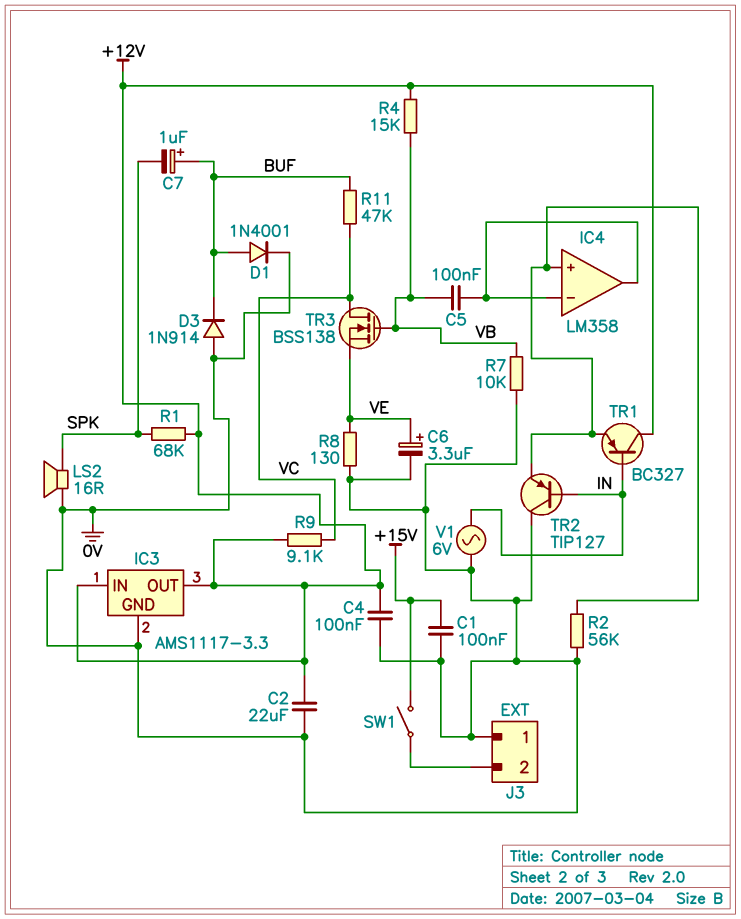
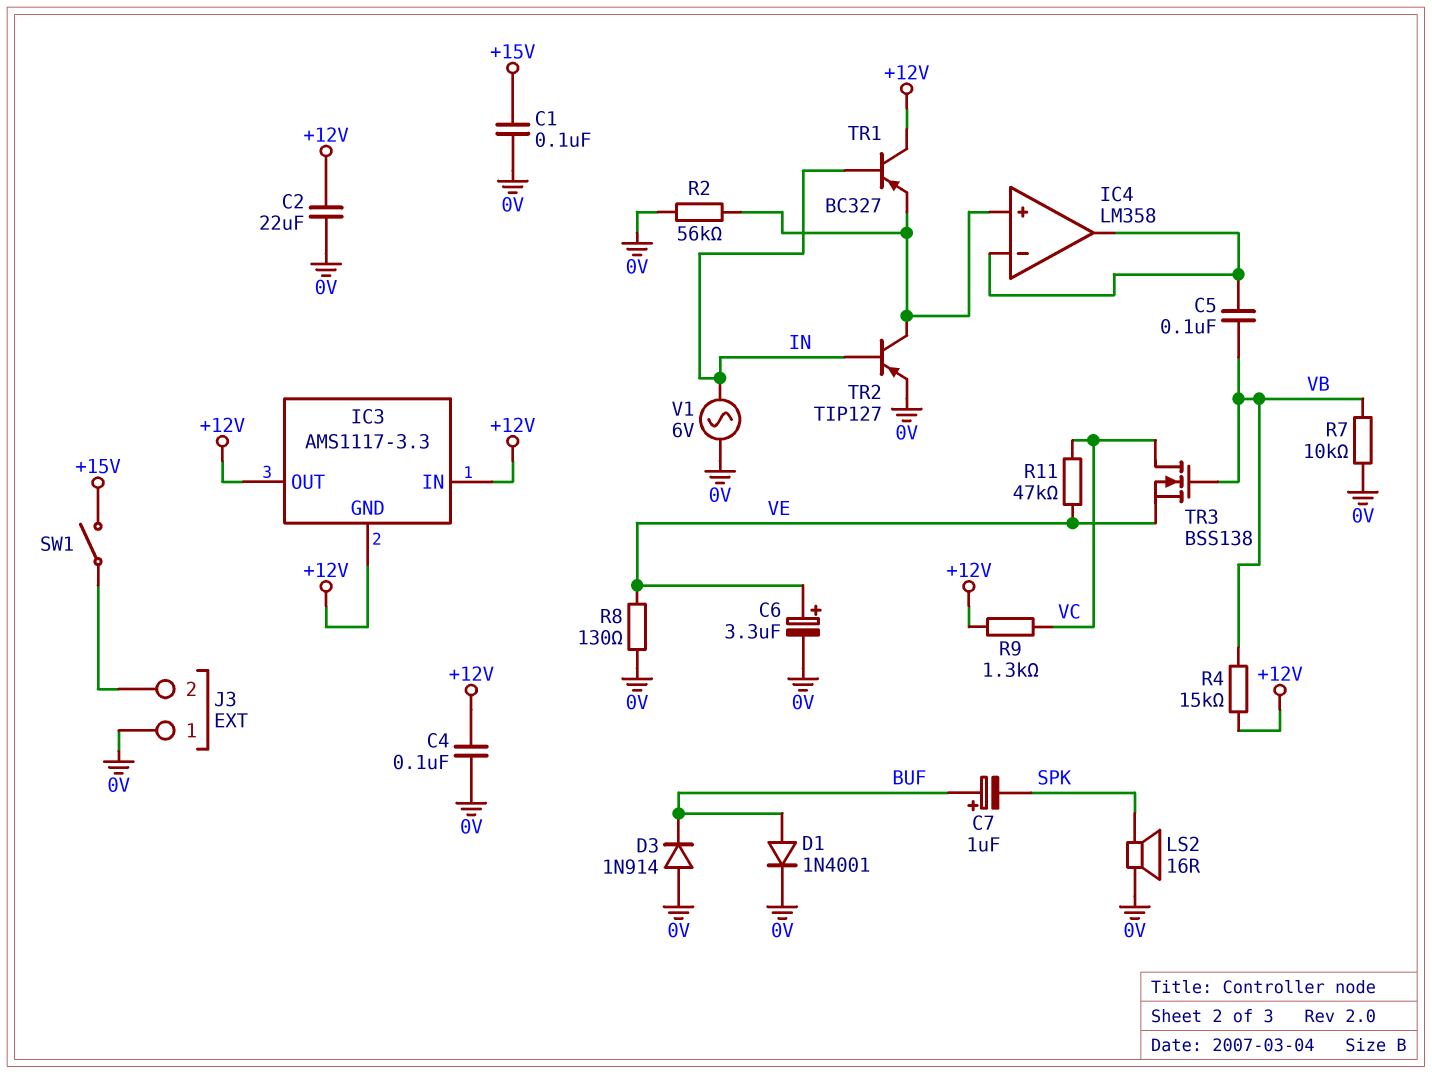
IC3 pin GND: 0V -> +12V
R1: 68k (+12V, SPK) -> none
R9: 9.1k (+12V, VC) -> 1.3k (+12V, VC)
R11: 47k (BUF, VC) -> 47k (VC, VE)
TR2: PNP TIP127 (B IN, C 0V, E IC4/in+) -> PNP TIP127 (B IN, C IC4/in+, E 0V)

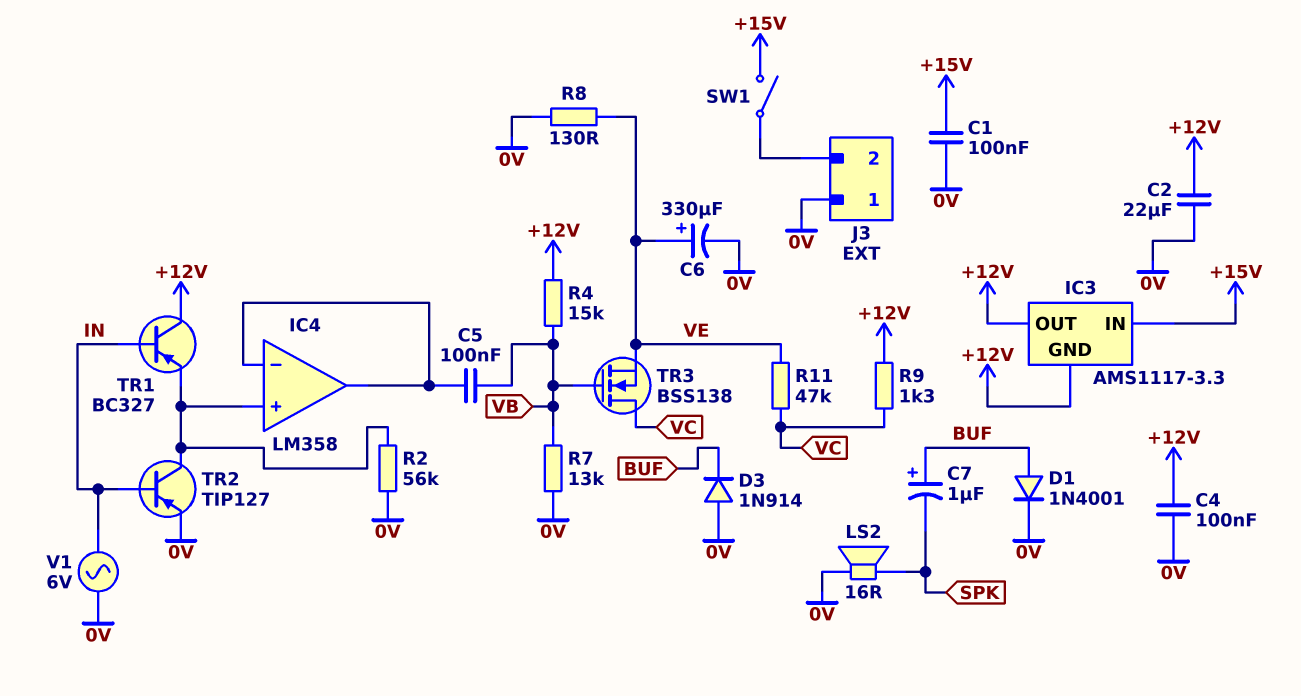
C6: 3.3uF (plus VE, minus 0V) -> 330uF (plus VE, minus 0V)
IC3 pin IN: +12V -> +15V
R7: 10k (0V, VB) -> 13k (0V, VB)

